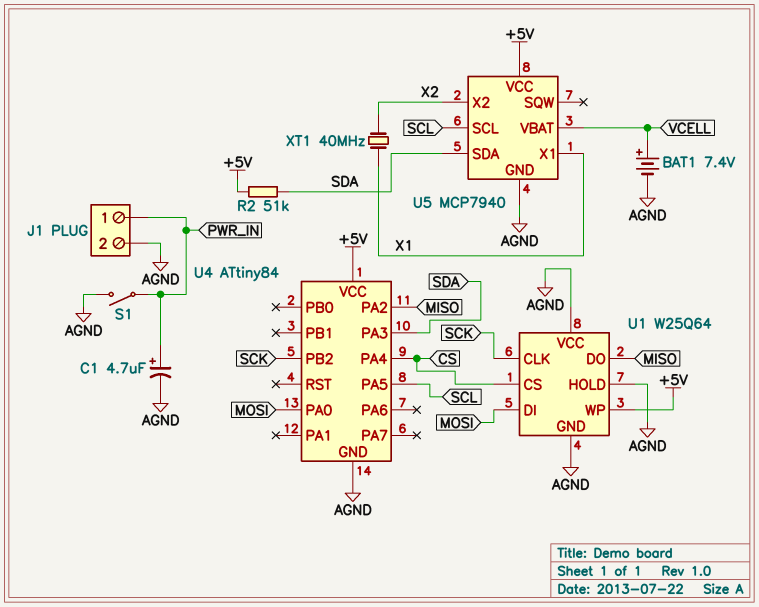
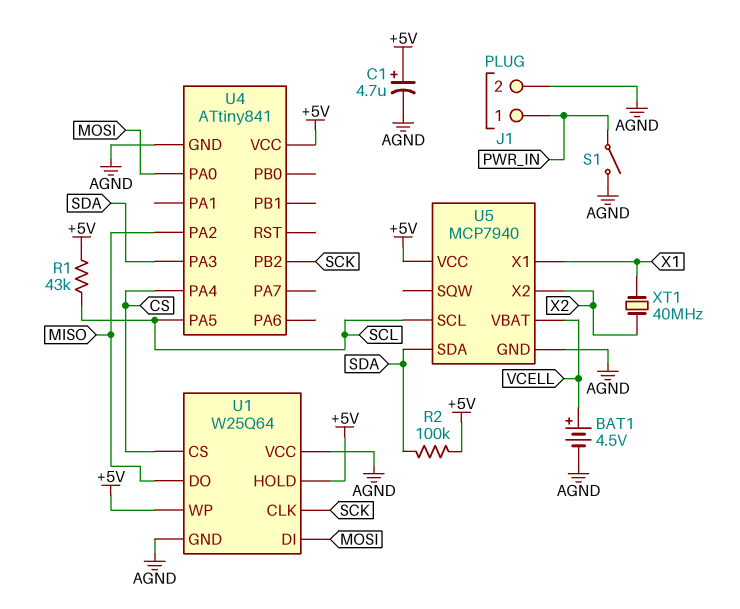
BAT1: 7.4V (plus VCELL, minus AGND) -> 4.5V (plus VCELL, minus AGND)
C1: 4.7uF (plus PWR_IN, minus AGND) -> 4.7uF (plus +5V, minus AGND)
R1: none -> 43k (+5V, SCL)
R2: 51k (+5V, SDA) -> 100k (+5V, SDA)
U1 pin HOLD: AGND -> +5V
U4: ATtiny84 -> ATtiny841

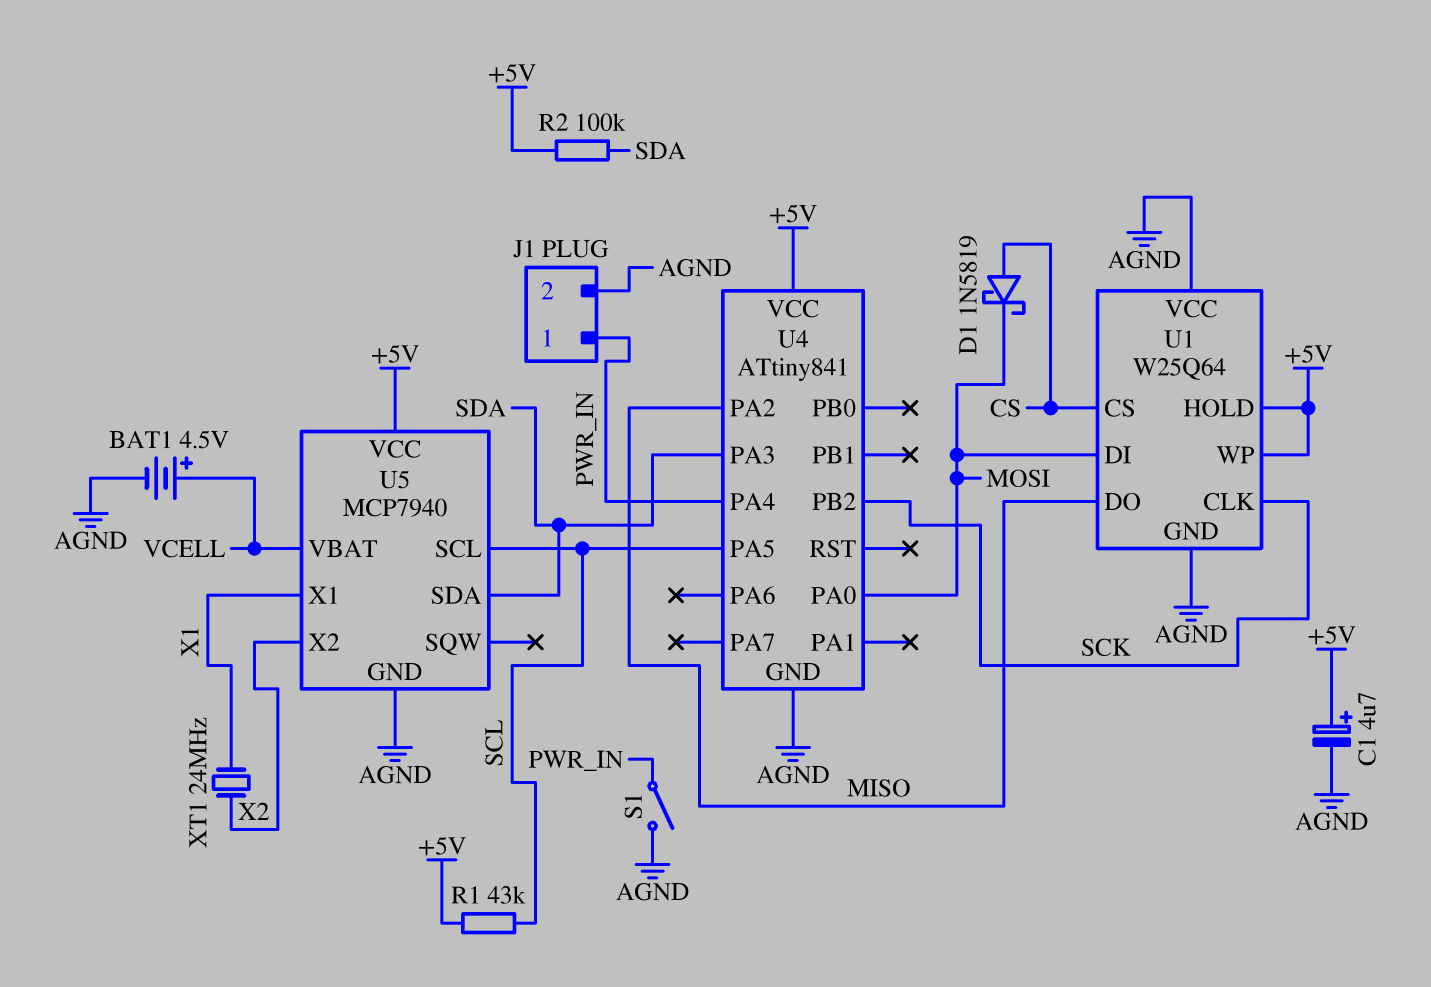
D1: none -> schottky 1N5819 (A CS, K MOSI)
U4 pin PA4: CS -> PWR_IN
XT1: 40MHz (X1, X2) -> 24MHz (X1, X2)

